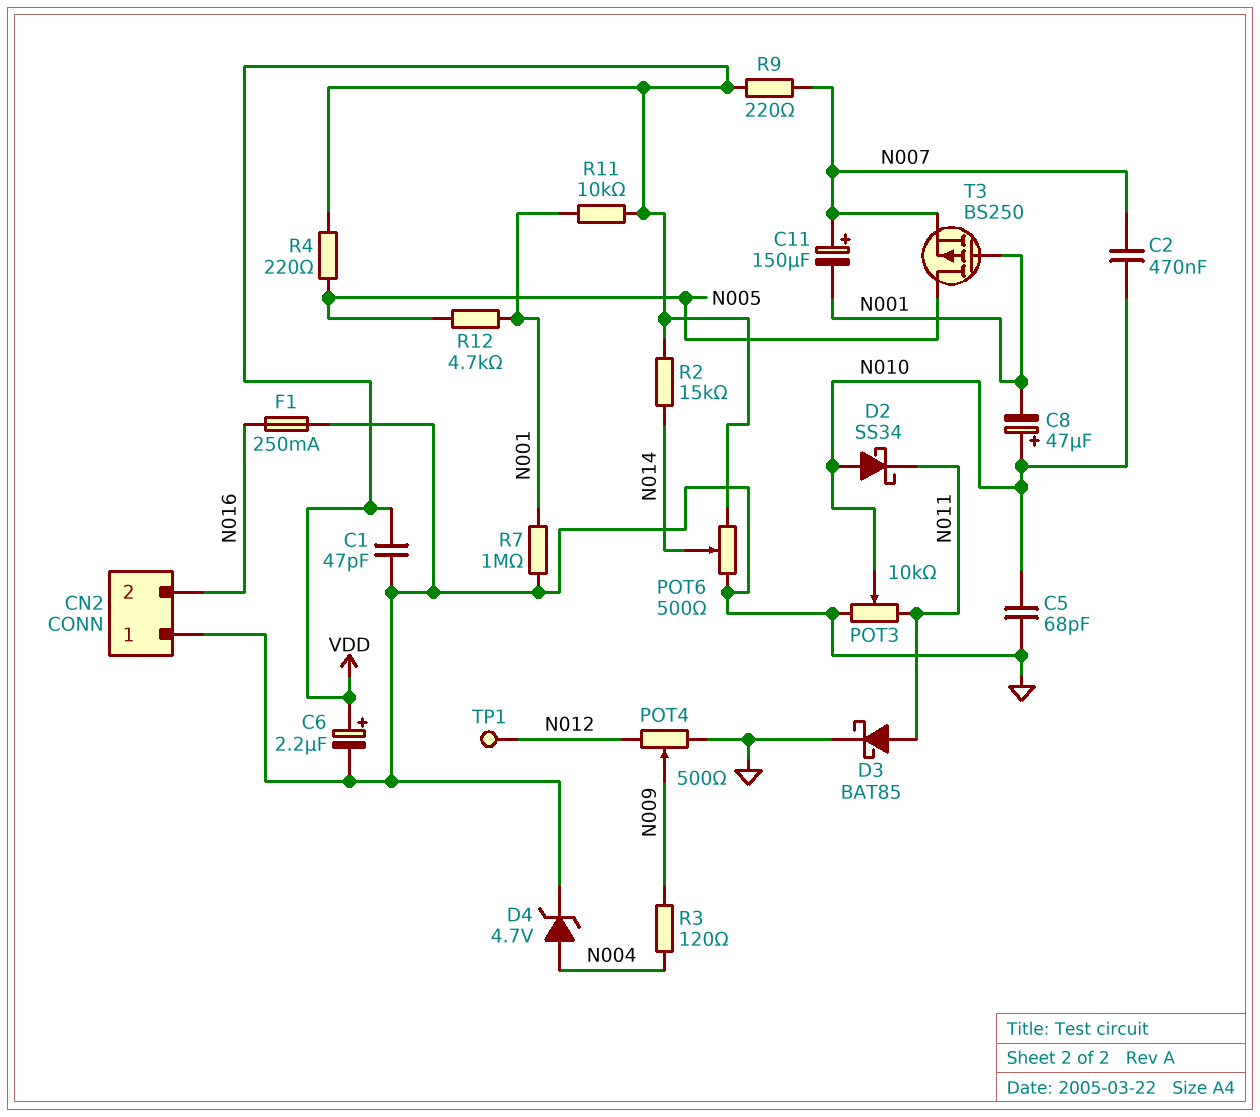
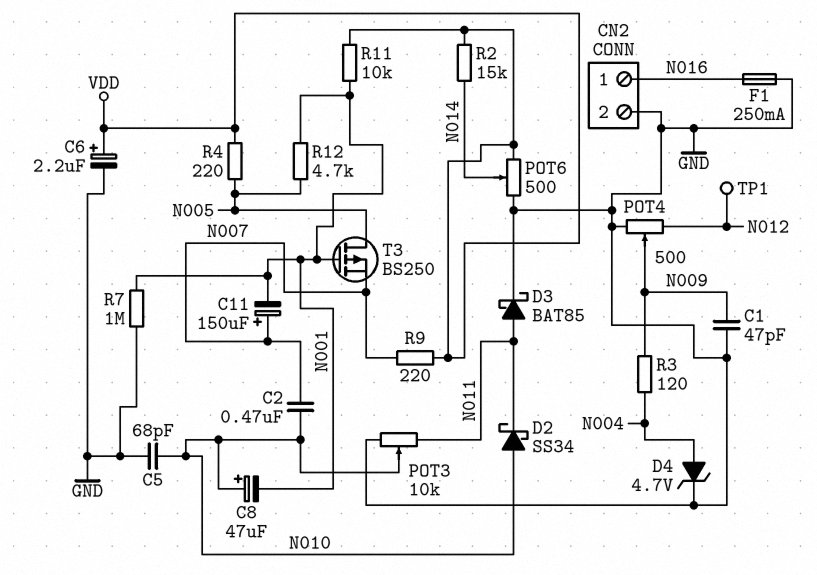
C1: 47pF (GND, VDD) -> 47pF (GND, N009)
CN2 pin 1: GND -> N016
CN2 pin 2: N016 -> GND

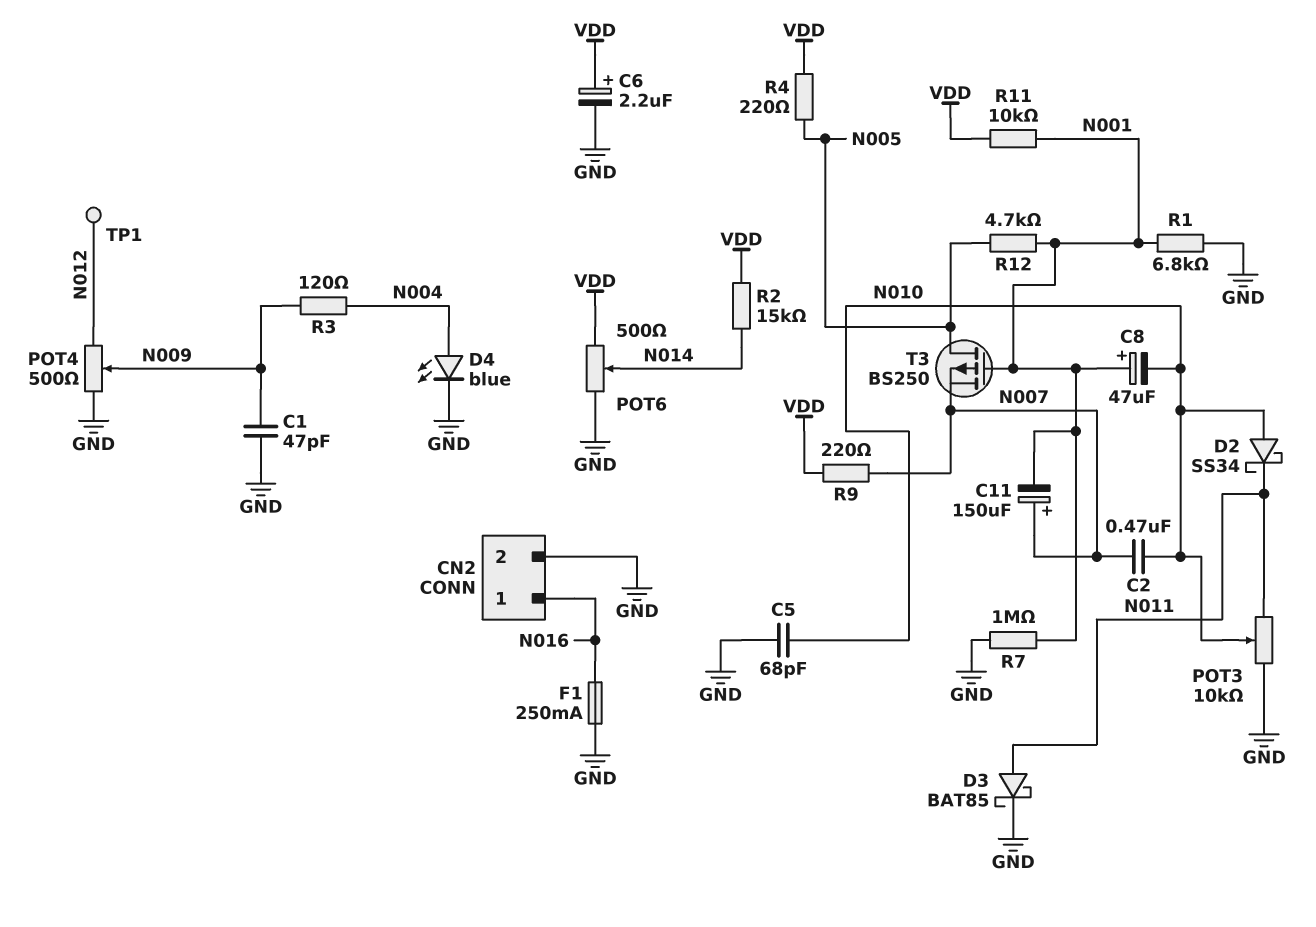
C8: 47uF (plus N010, minus N001) -> 47uF (plus N001, minus N010)
D4: zener 4.7V (A N004, K GND) -> LED blue (A N004, K GND)
R1: none -> 6.8k (GND, N001)

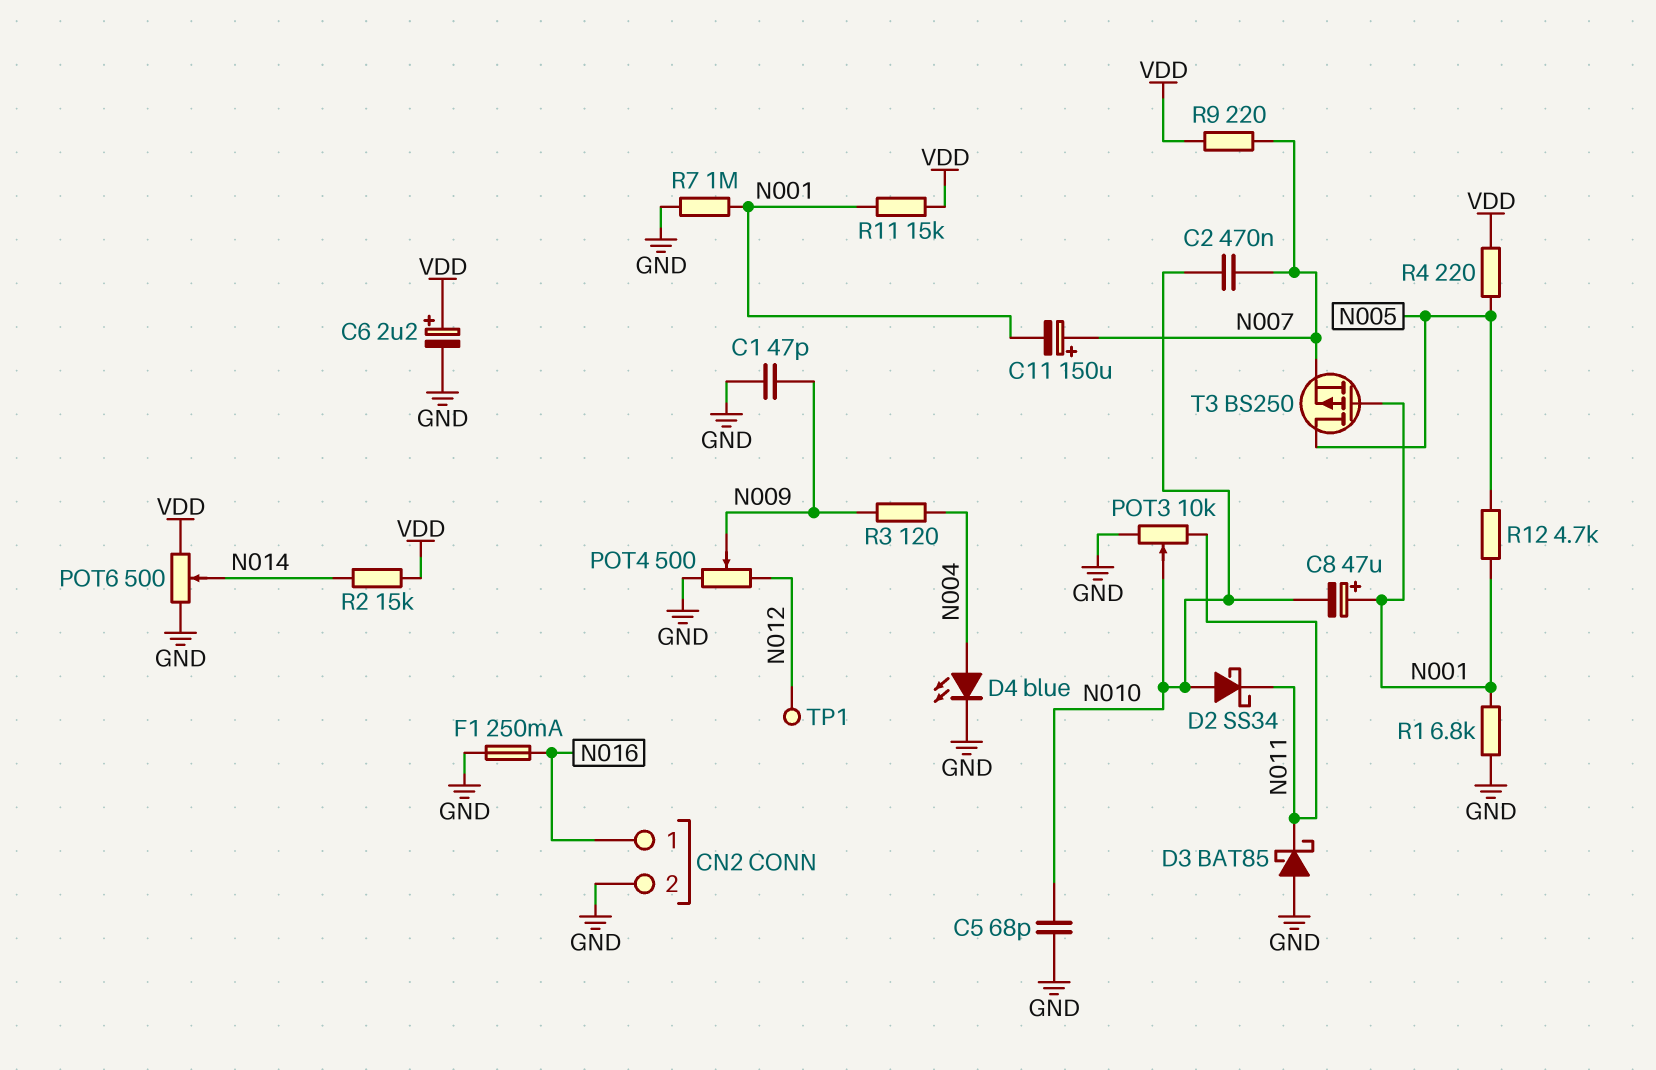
D3: schottky BAT85 (A N011, K GND) -> schottky BAT85 (A GND, K N011)
R11: 10k (N001, VDD) -> 15k (N001, VDD)

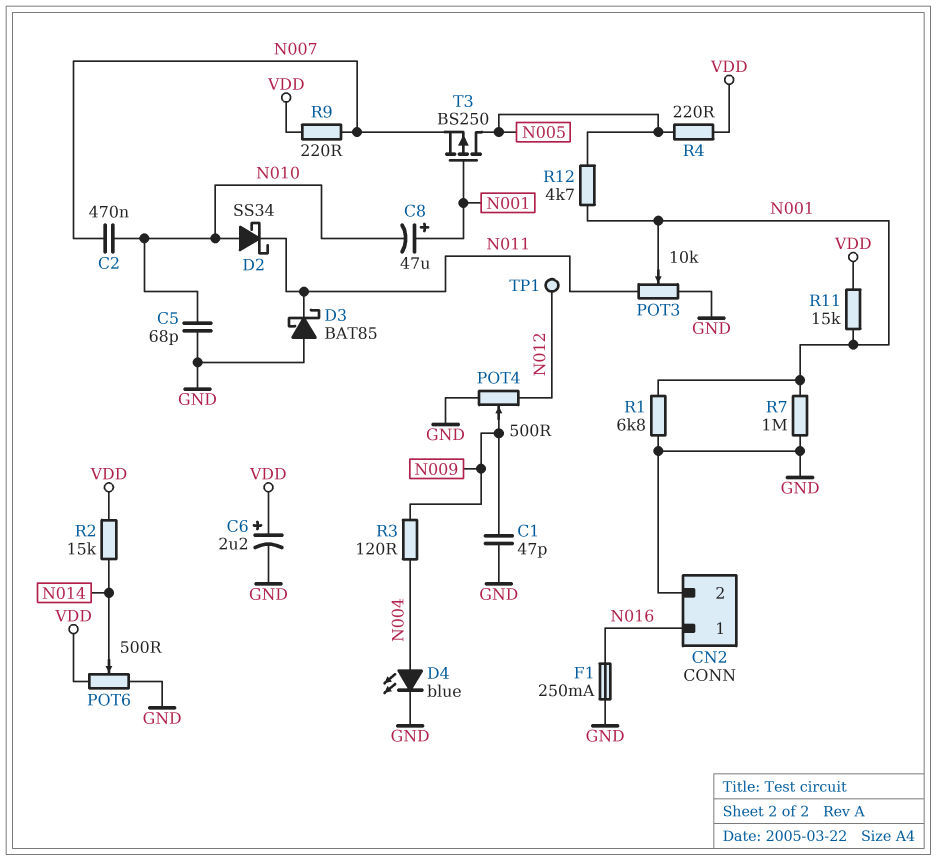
C11: 150uF (plus N007, minus N001) -> none
POT3: 10k (GND, N011, wiper N010) -> 10k (GND, N011, wiper N001)

